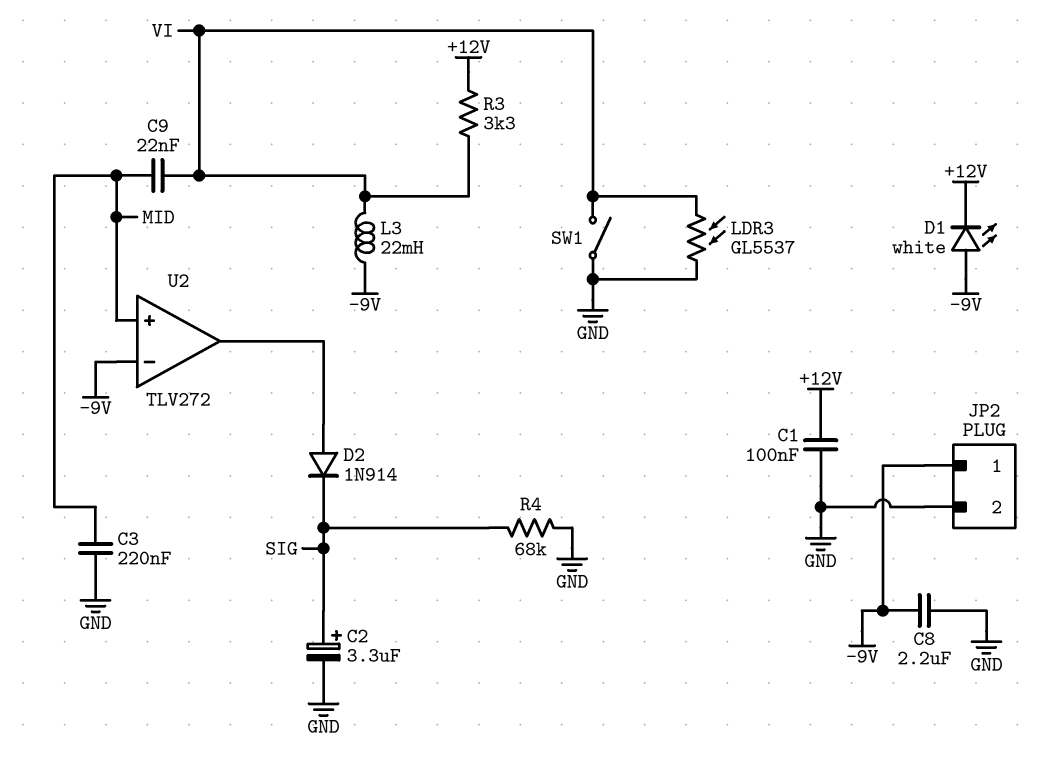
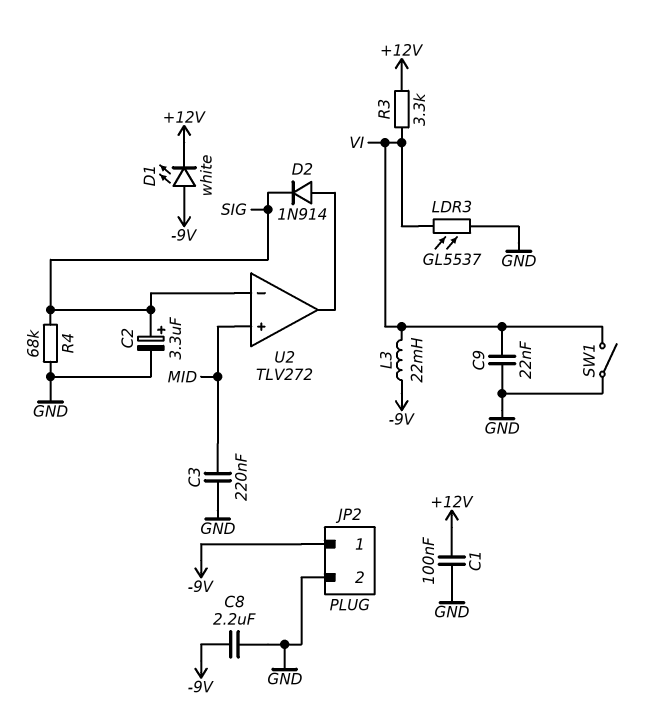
C9: 22nF (MID, VI) -> 22nF (GND, VI)
U2 pin in-: -9V -> SIG

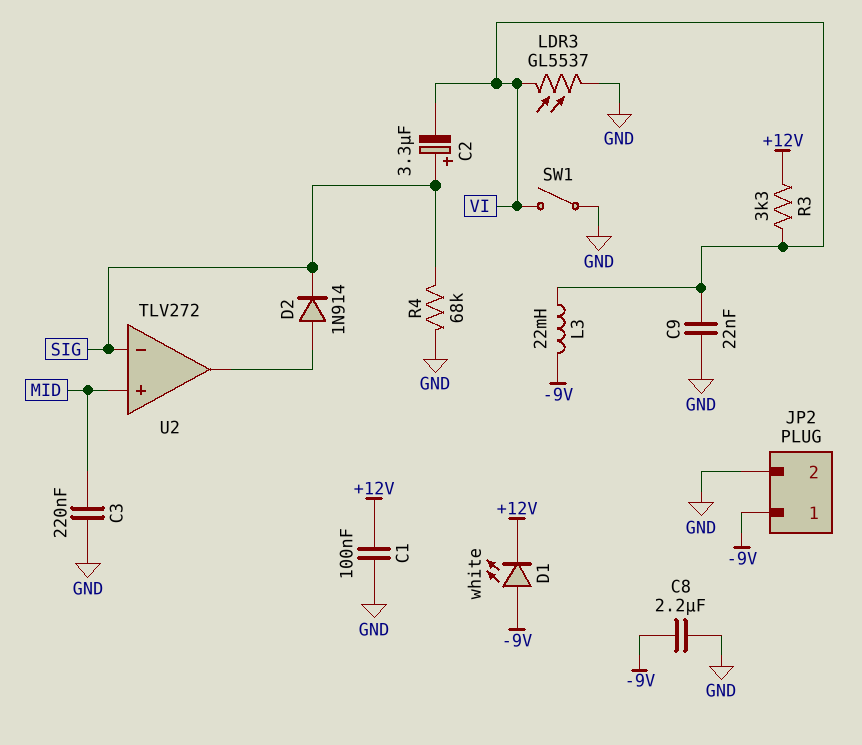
C2: 3.3uF (plus SIG, minus GND) -> 3.3uF (plus SIG, minus VI)

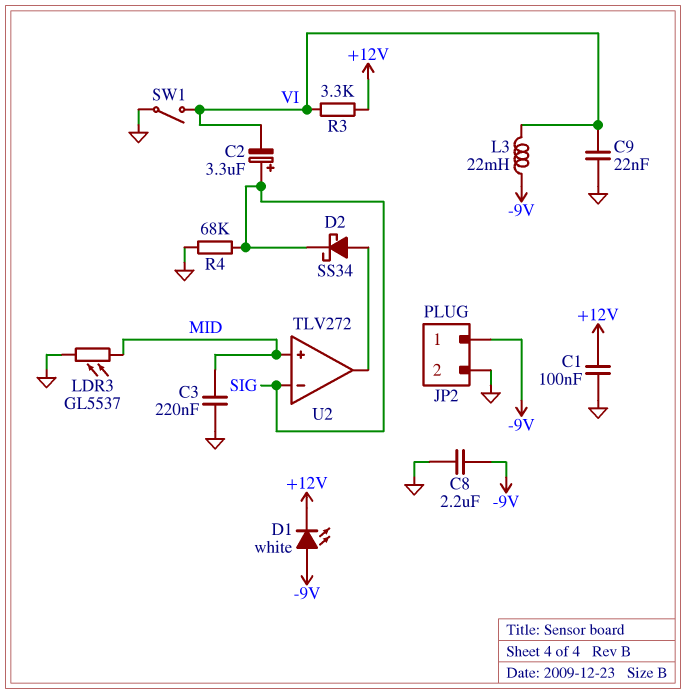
D2: diode 1N914 (A U2/out, K SIG) -> schottky SS34 (A U2/out, K SIG)
LDR3: GL5537 (GND, VI) -> GL5537 (GND, MID)

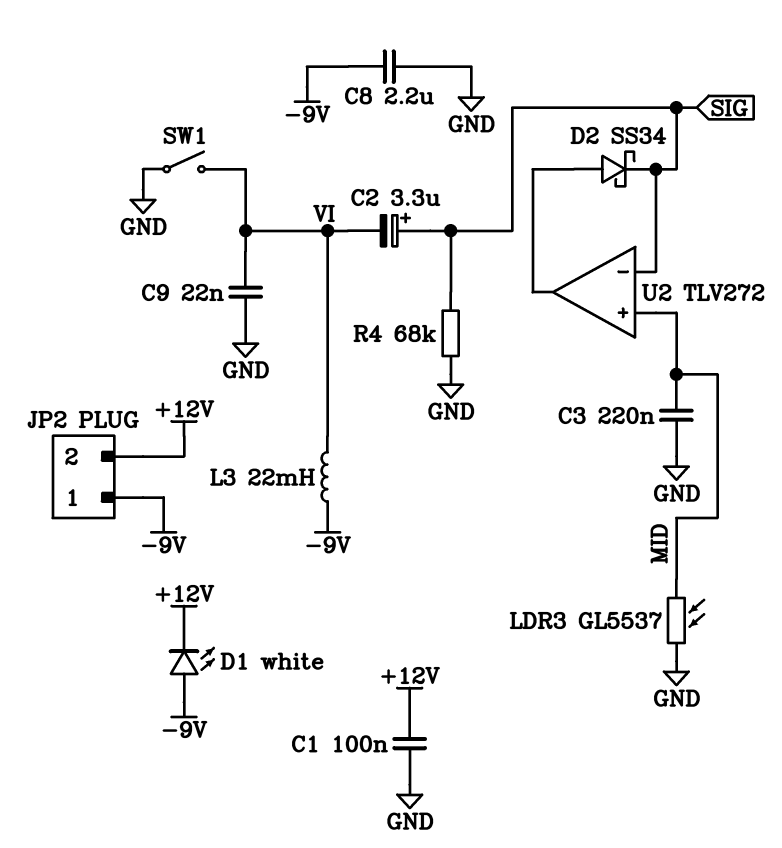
JP2 pin 2: GND -> +12V
R3: 3.3k (+12V, VI) -> none

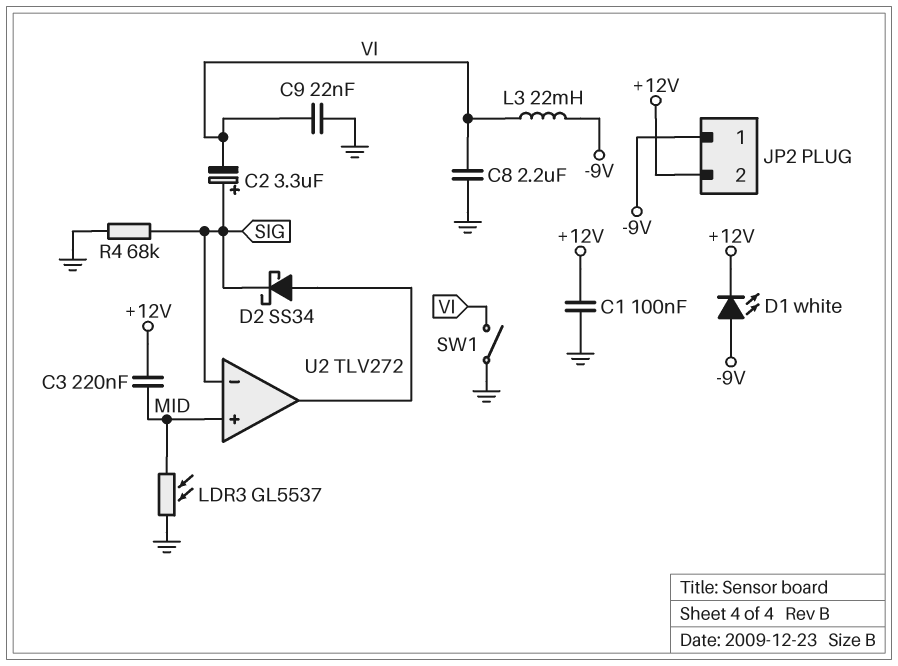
C3: 220nF (GND, MID) -> 220nF (+12V, MID)
C8: 2.2uF (-9V, GND) -> 2.2uF (GND, VI)

